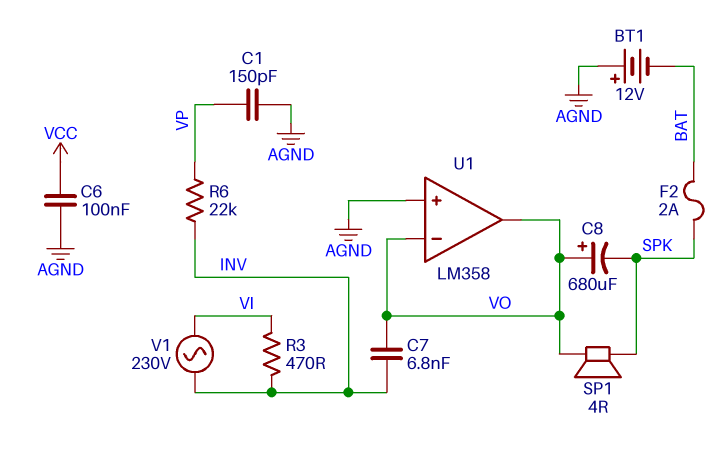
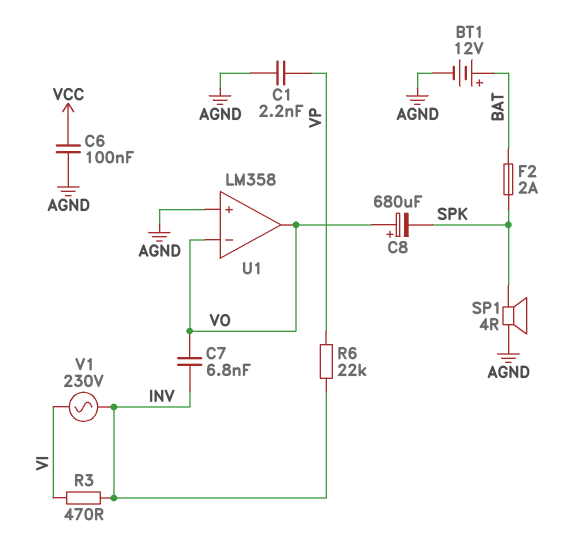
BT1: 12V (plus AGND, minus BAT) -> 12V (plus BAT, minus AGND)
C1: 150pF (AGND, VP) -> 2.2nF (AGND, VP)
SP1: speaker 4R (SPK, VO) -> speaker 4R (AGND, SPK)

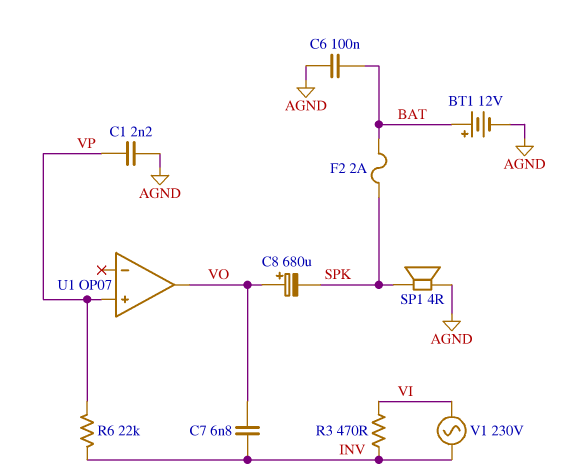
C6: 100nF (AGND, VCC) -> 100nF (AGND, BAT)
U1: LM358 -> OP07
U1 pin in+: AGND -> VP
U1 pin in-: VO -> none

